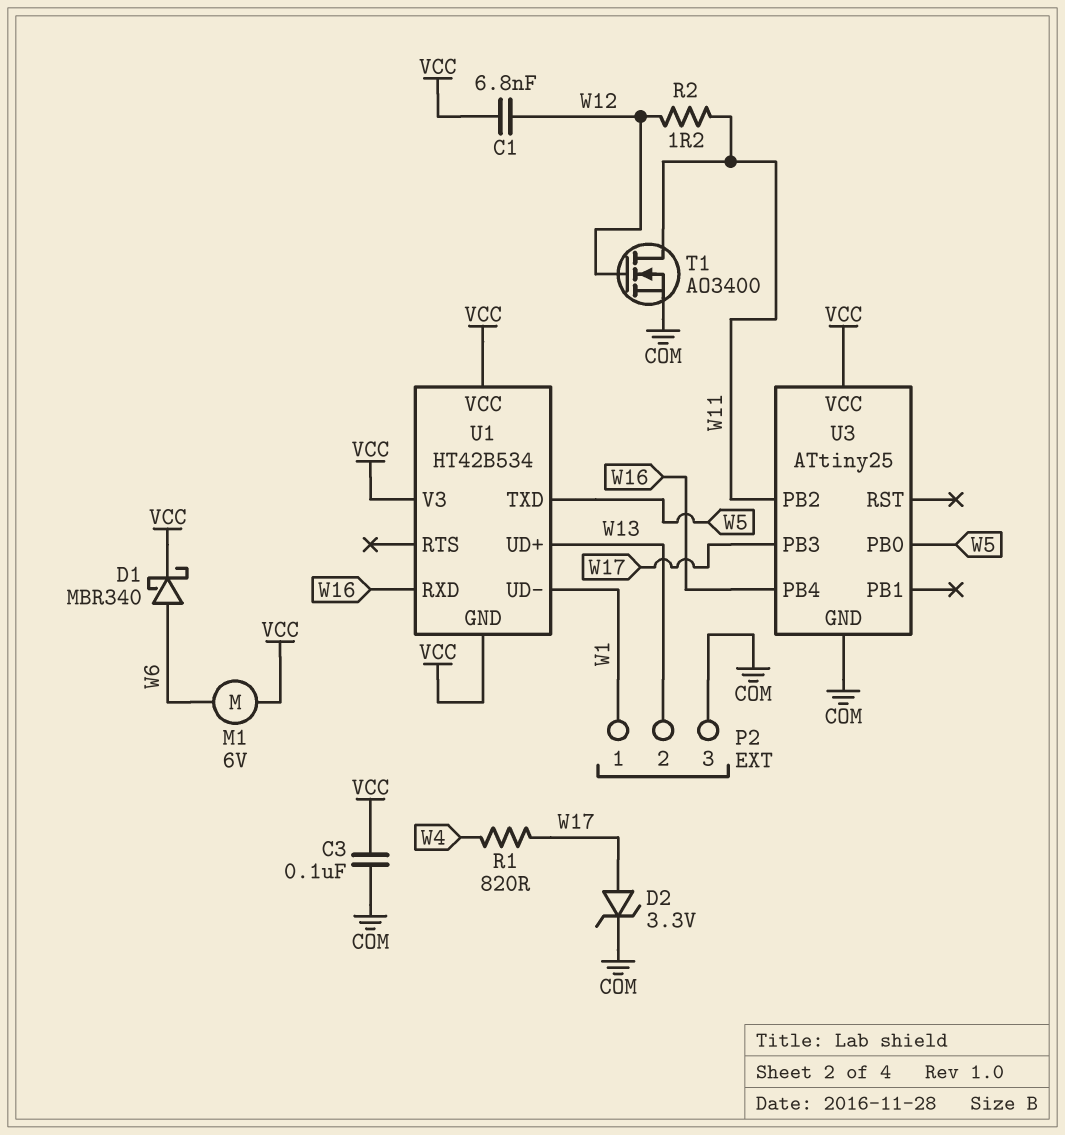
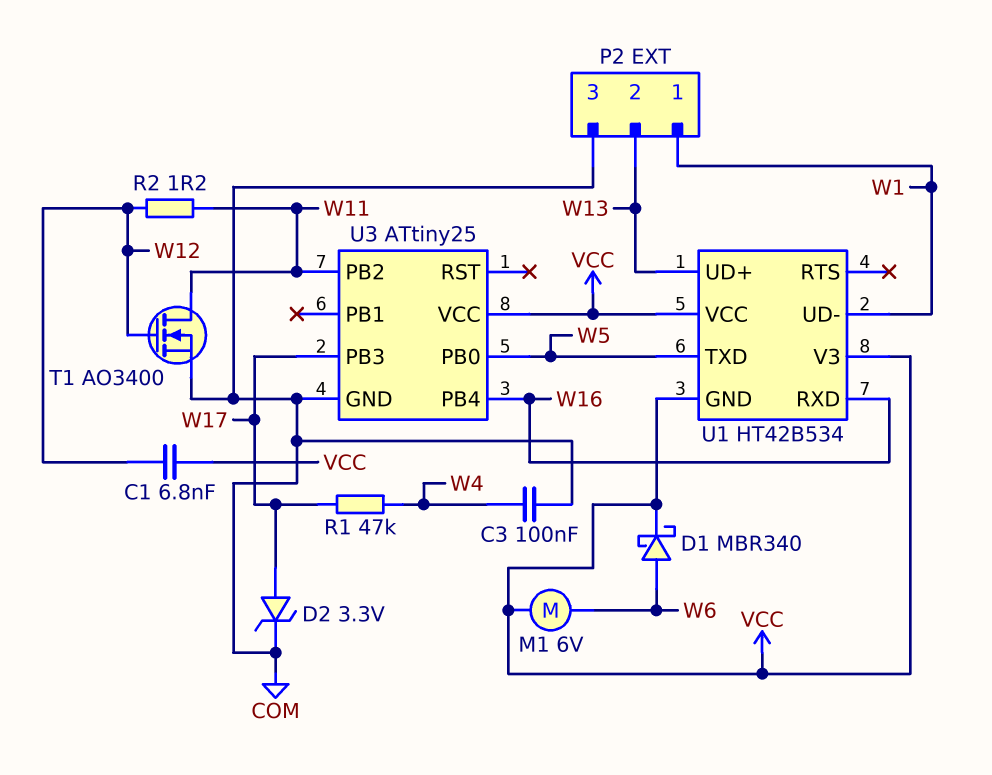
C3: 100nF (COM, VCC) -> 100nF (COM, W4)
R1: 820 (W4, W17) -> 47k (W4, W17)

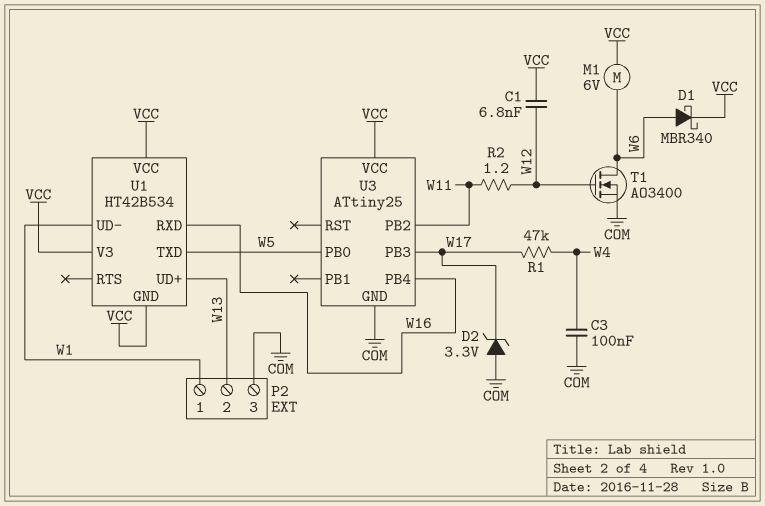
D2: zener 3.3V (A W17, K COM) -> zener 3.3V (A COM, K W17)
T1: NMOS AO3400 (G W12, D W11, S COM) -> NMOS AO3400 (G W12, D W6, S COM)

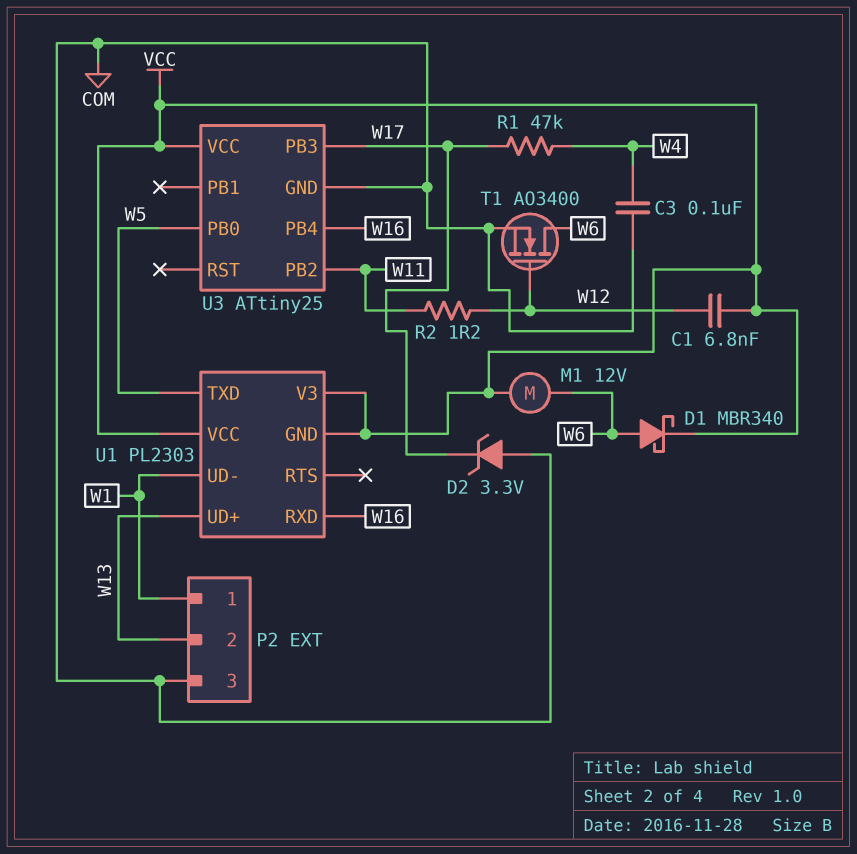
M1: motor 6V (VCC, W6) -> motor 12V (VCC, W6)
U1: HT42B534 -> PL2303

